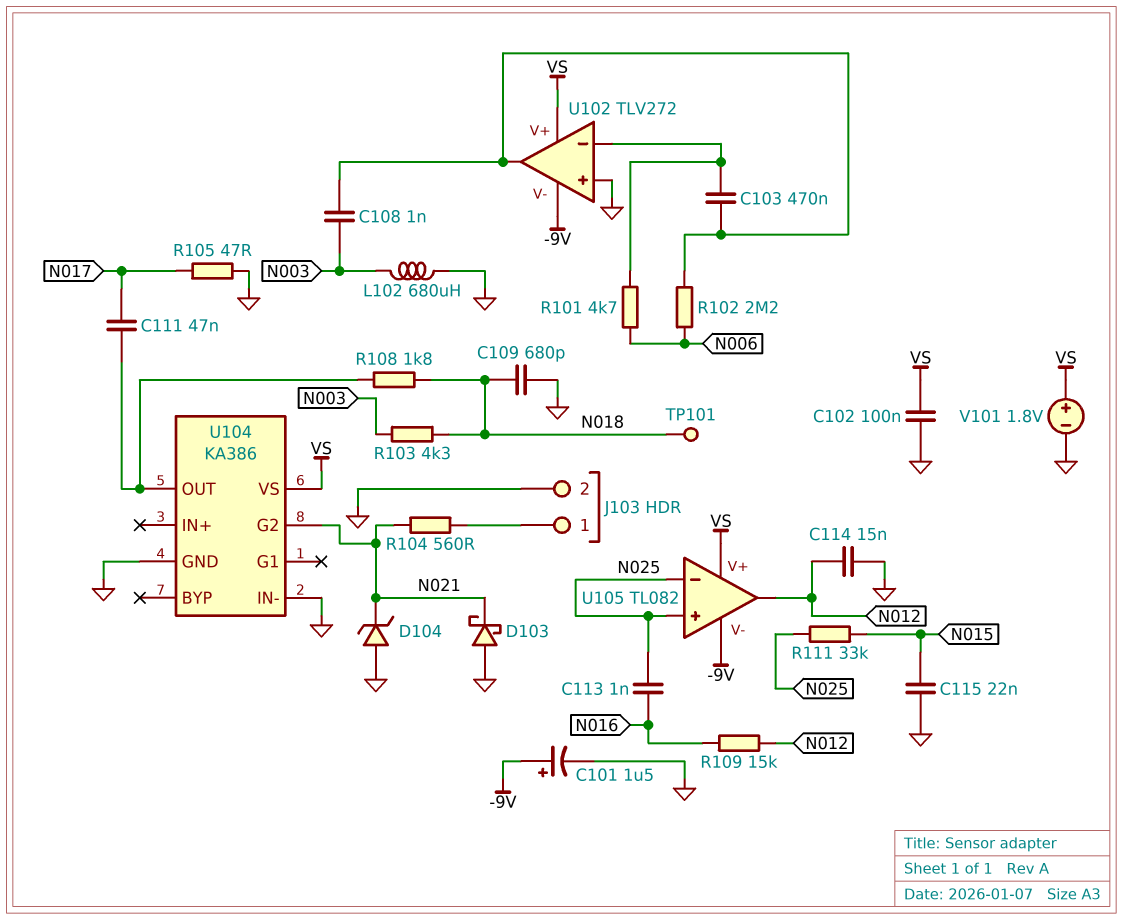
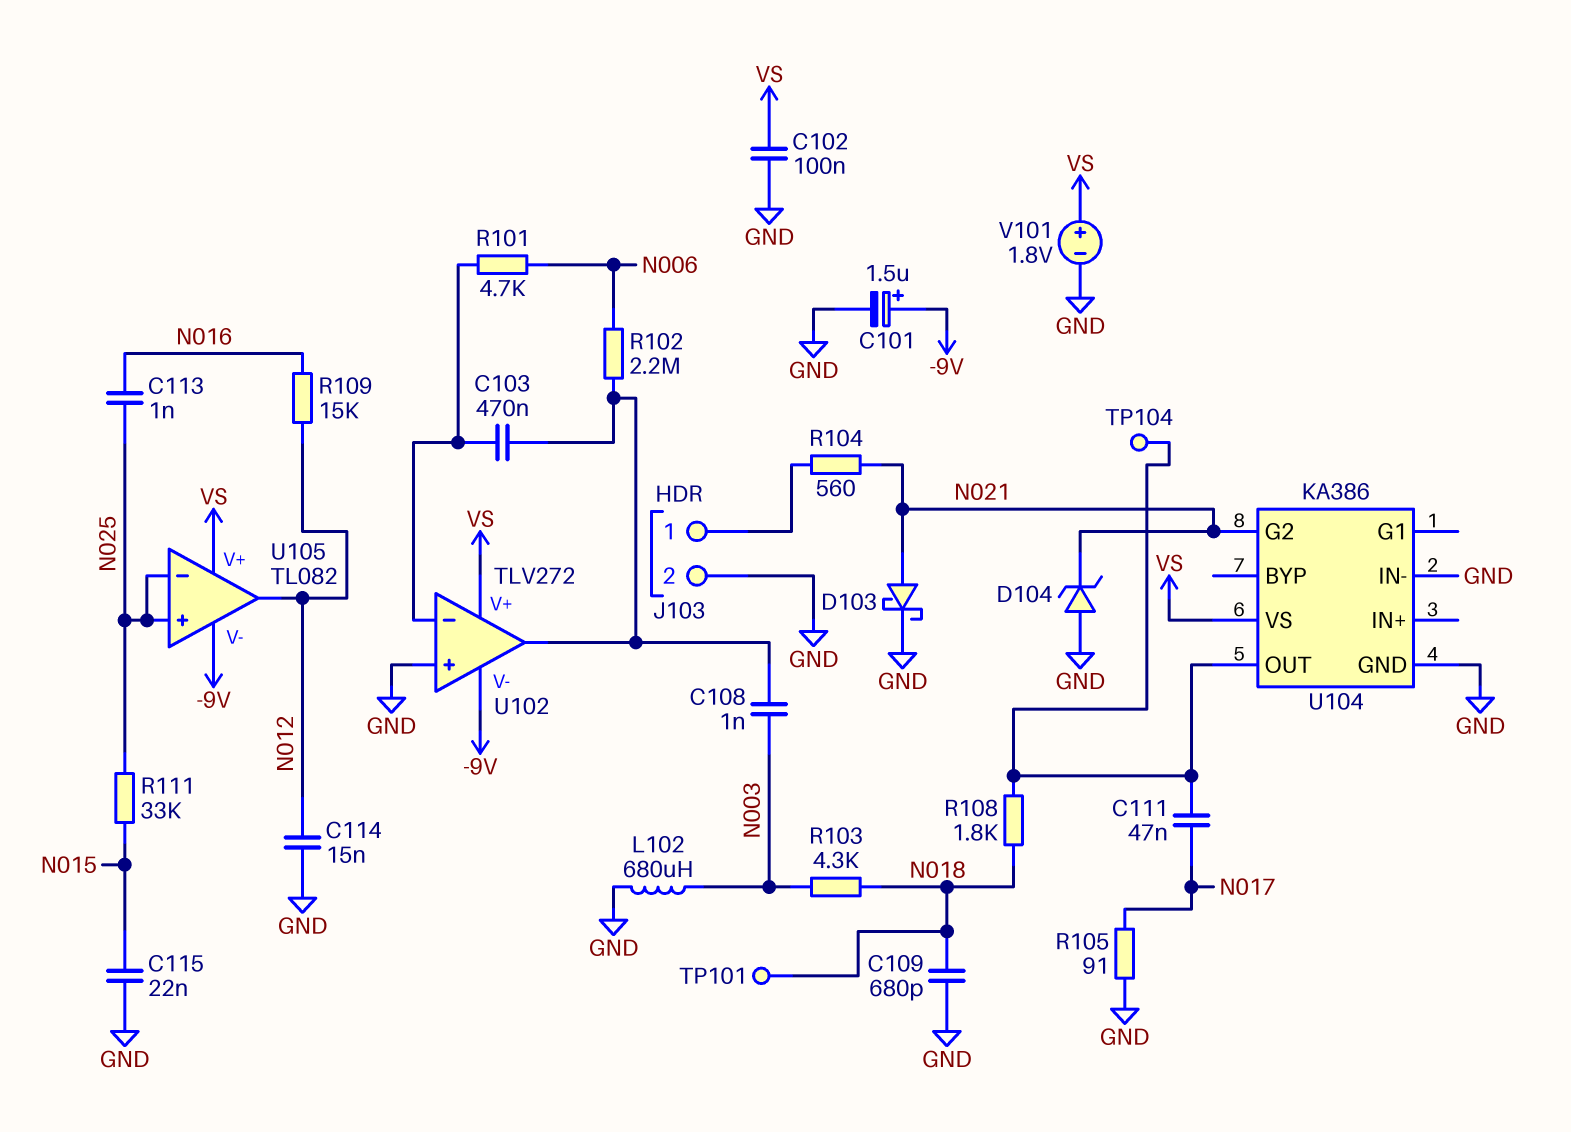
D103: schottky (A GND, K N021) -> schottky (A N021, K GND)
R105: 47 (GND, N017) -> 91 (GND, N017)
TP104: none -> test point (U104/OUT)

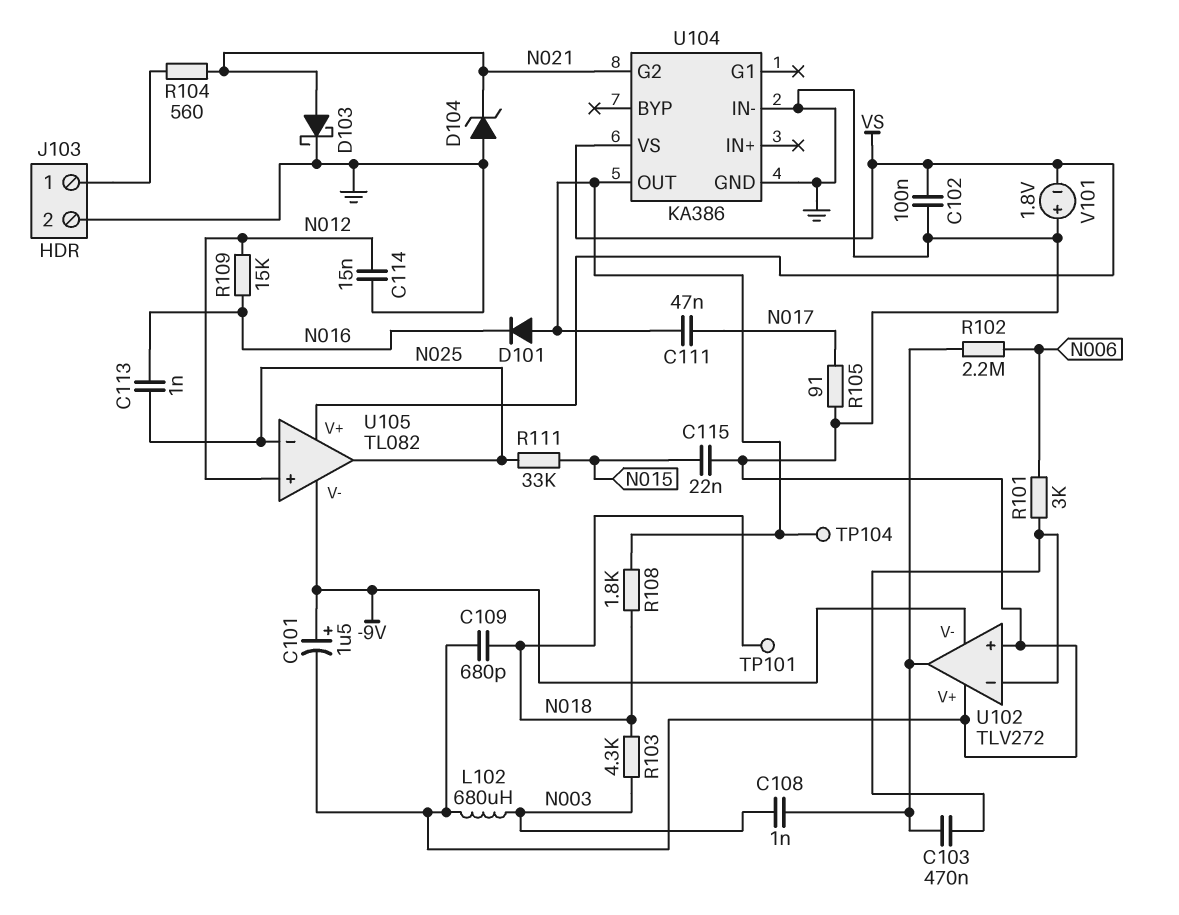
D101: none -> diode (A U104/OUT, K N016)
R101: 4.7k (N006, U102/in-) -> 3k (N006, U102/in-)
U102 pin V+: VS -> GND
U105 pin in+: N025 -> N012
U105 pin out: N012 -> N025
V101: 1.8V (plus VS, minus GND) -> 1.8V (plus GND, minus VS)

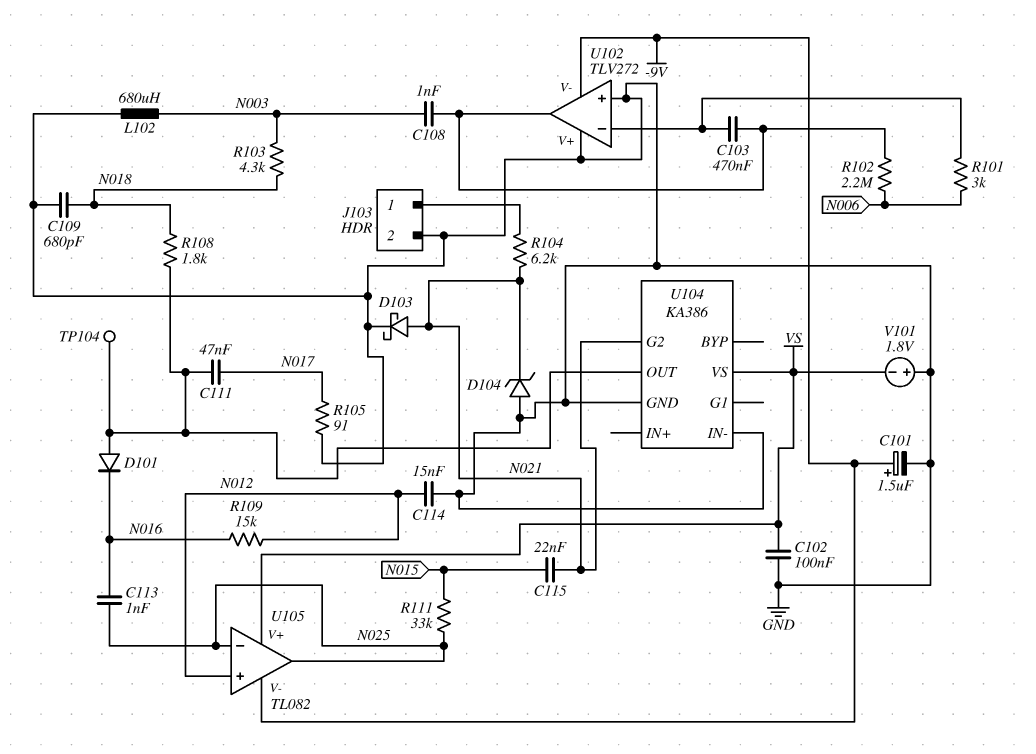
C115: 22nF (GND, N015) -> 22nF (N015, N021)
R104: 560 (J103/1, N021) -> 6.2k (J103/1, N021)
TP101: test point (N018) -> none

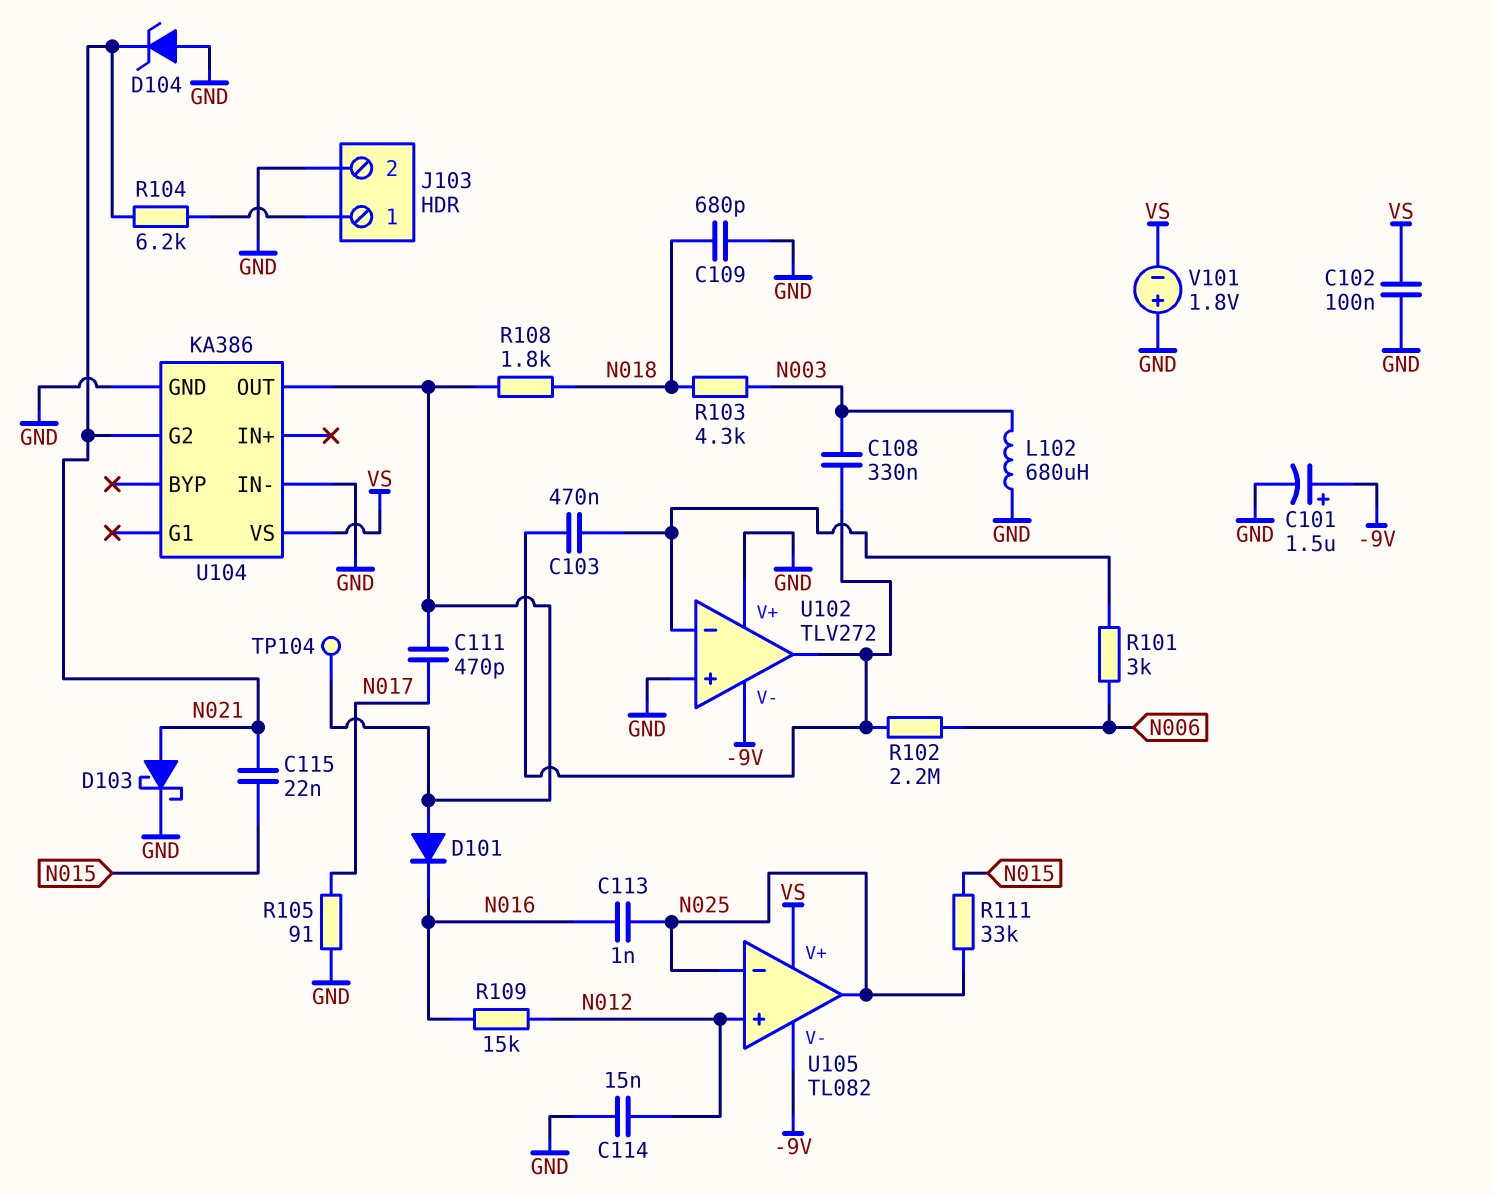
C108: 1nF (N003, U102/out) -> 330nF (N003, U102/out)
C111: 47nF (N017, U104/OUT) -> 470pF (N017, U104/OUT)

